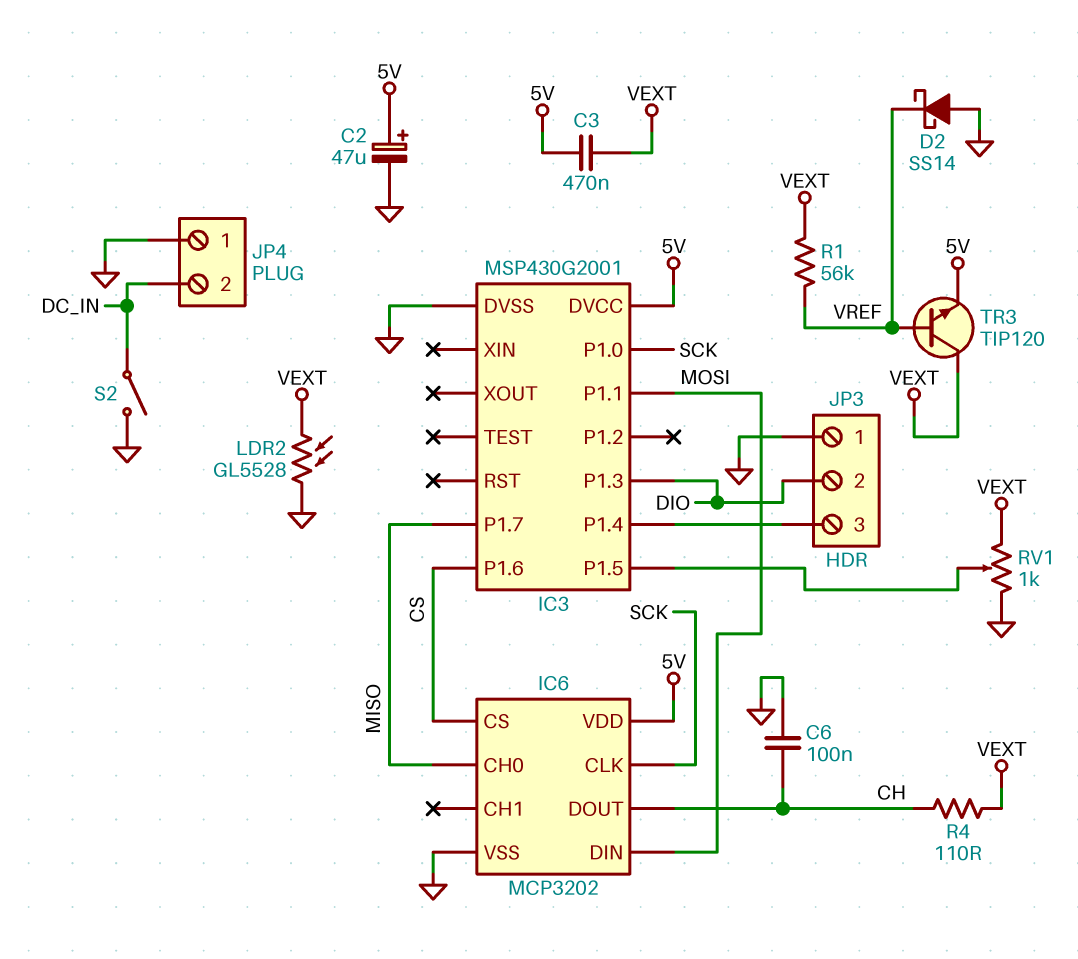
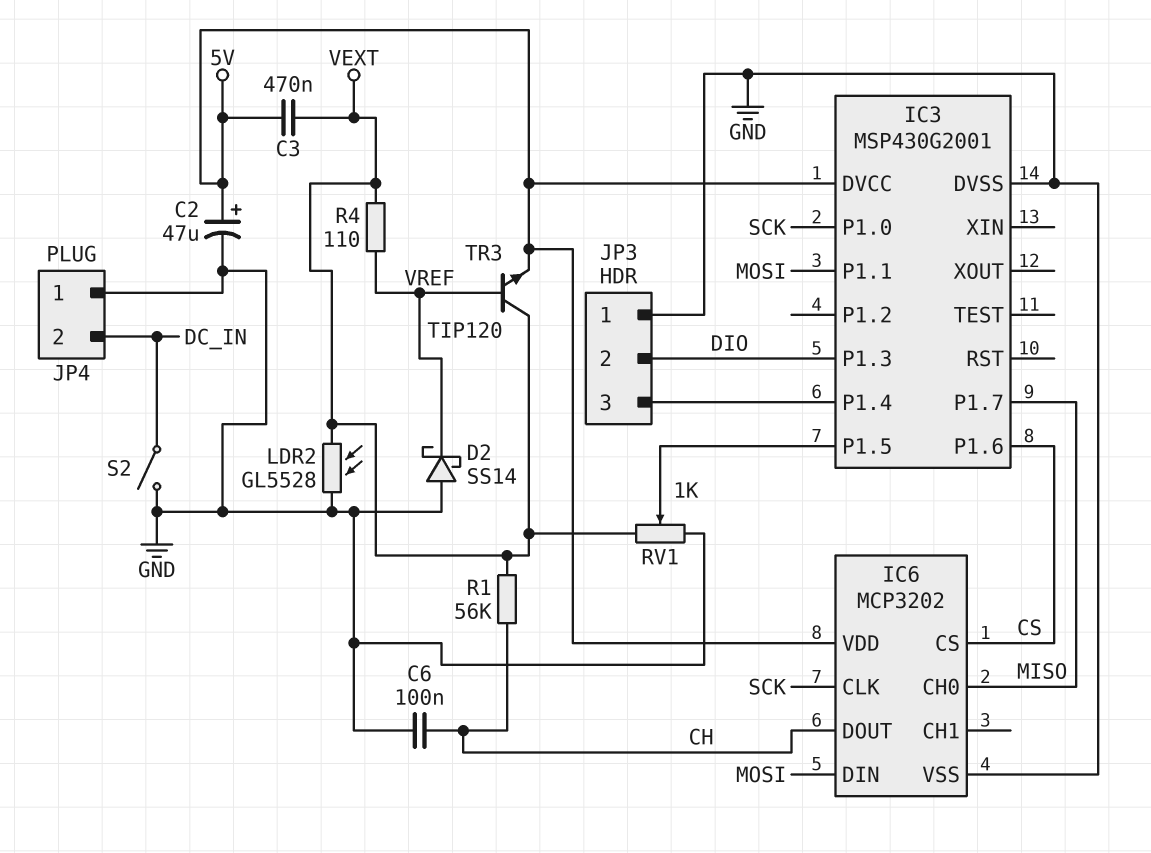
R1: 56k (VEXT, VREF) -> 56k (CH, VEXT)
R4: 110 (CH, VEXT) -> 110 (VEXT, VREF)

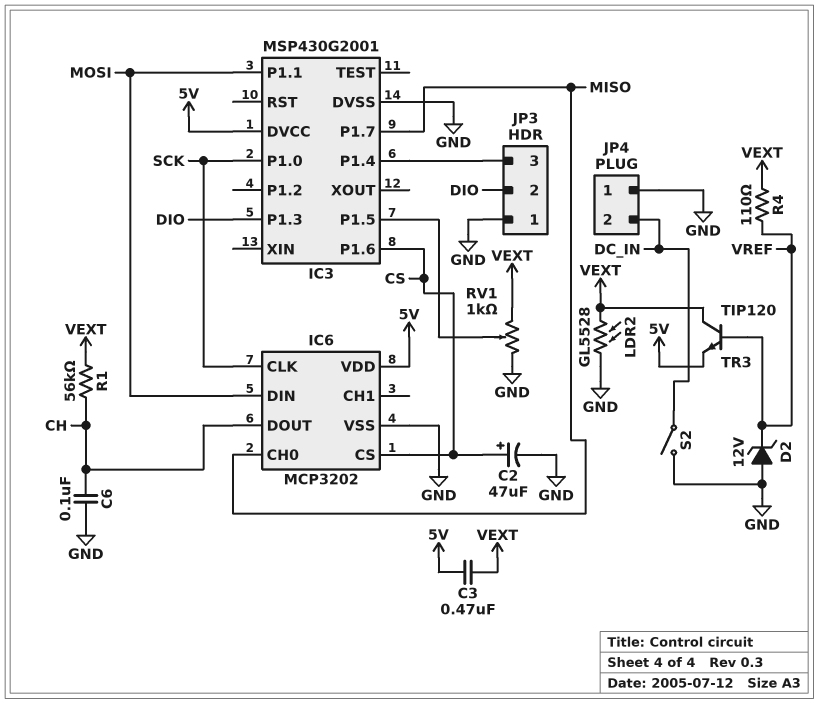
C2: 47uF (plus 5V, minus GND) -> 47uF (plus CS, minus GND)
D2: schottky SS14 (A GND, K VREF) -> zener 12V (A GND, K VREF)

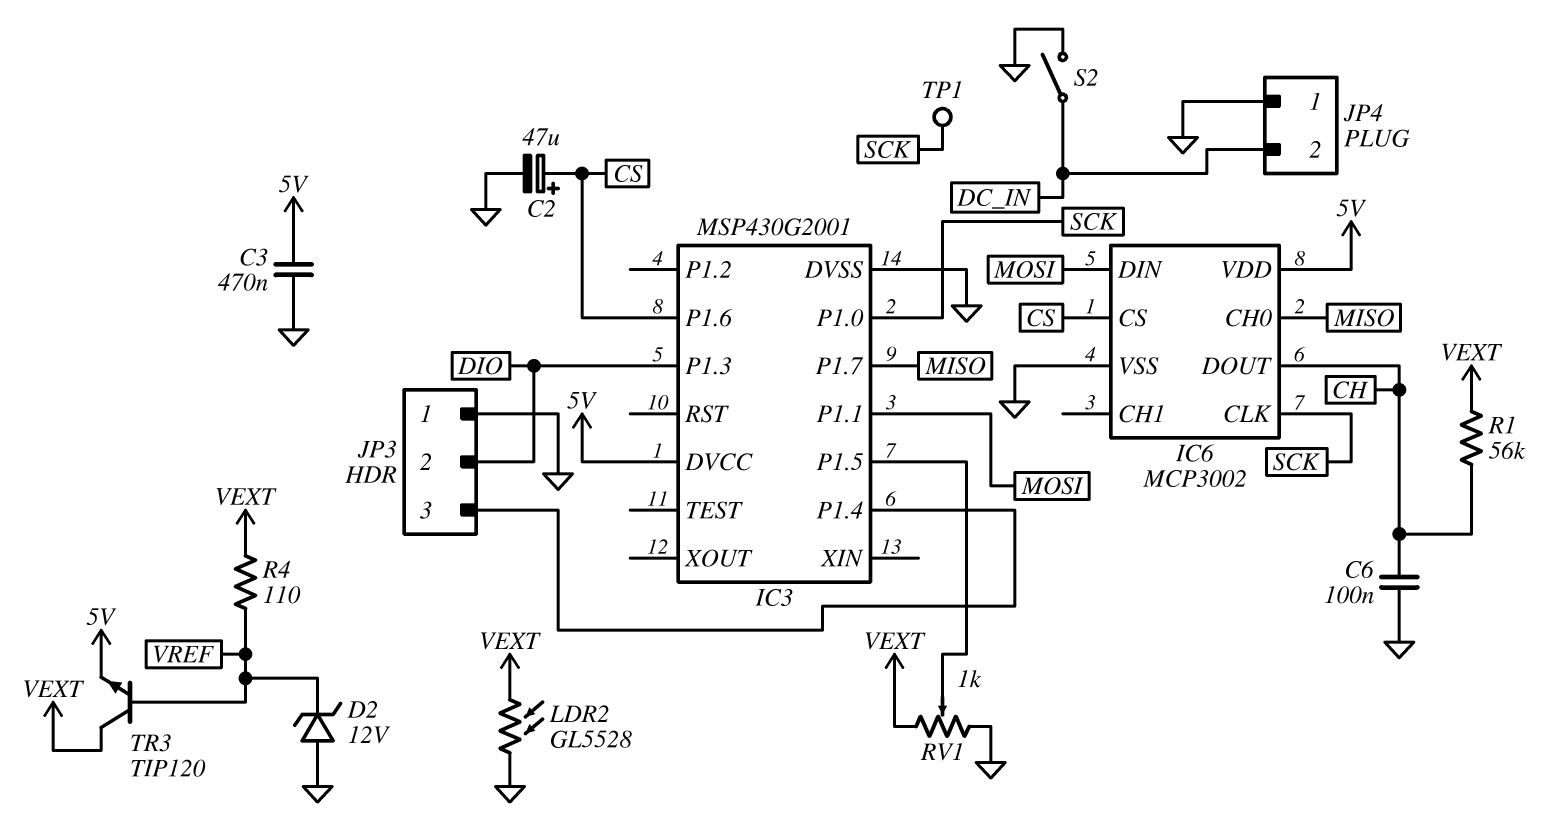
C3: 470nF (5V, VEXT) -> 470nF (5V, GND)
IC6: MCP3202 -> MCP3002
TP1: none -> test point (SCK)

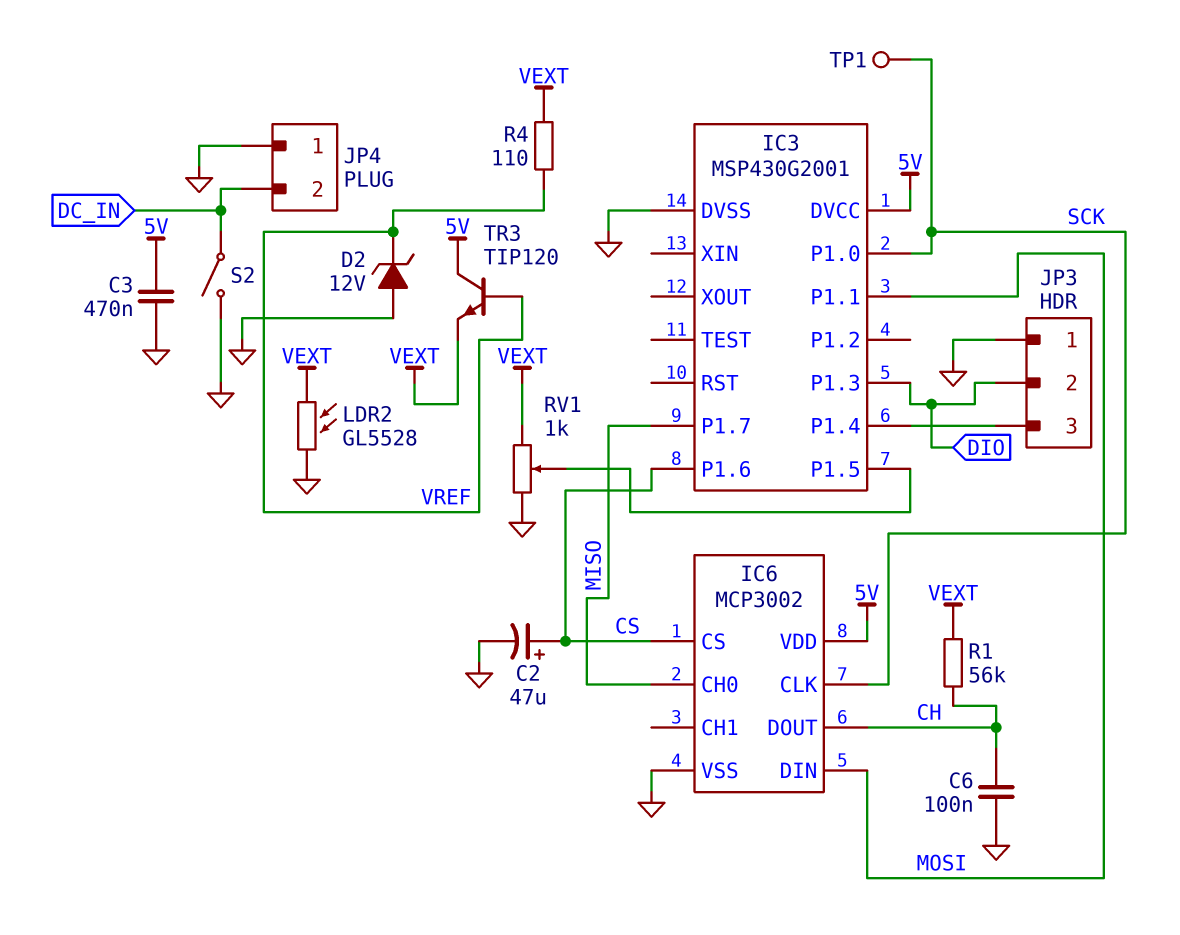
TR3: NPN TIP120 (B VREF, C VEXT, E 5V) -> NPN TIP120 (B VREF, C 5V, E VEXT)

